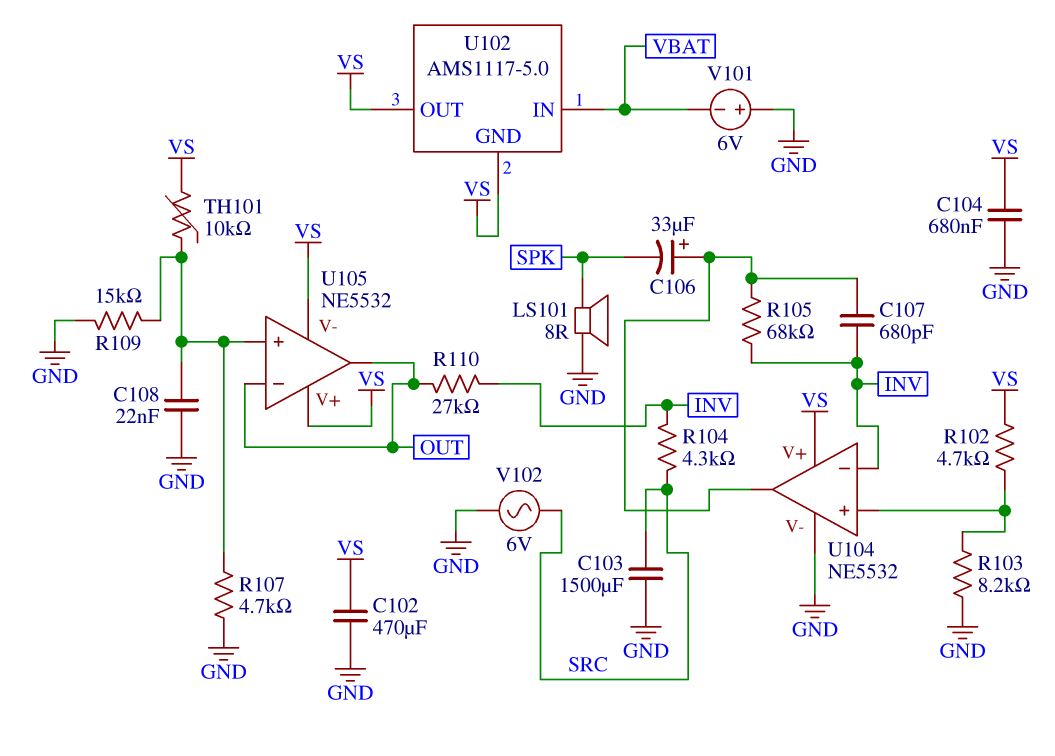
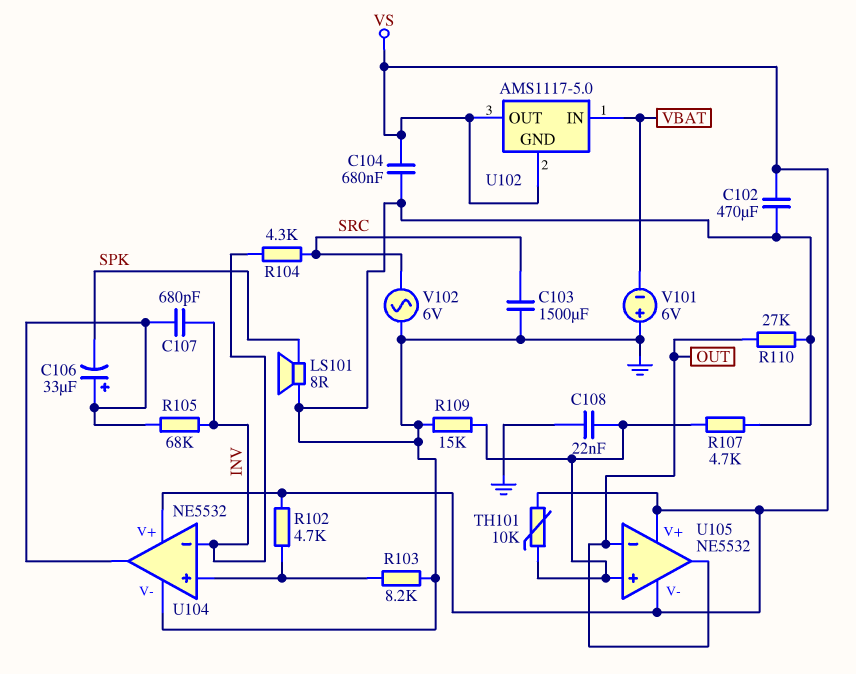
R110: 27k (INV, OUT) -> 27k (GND, OUT)

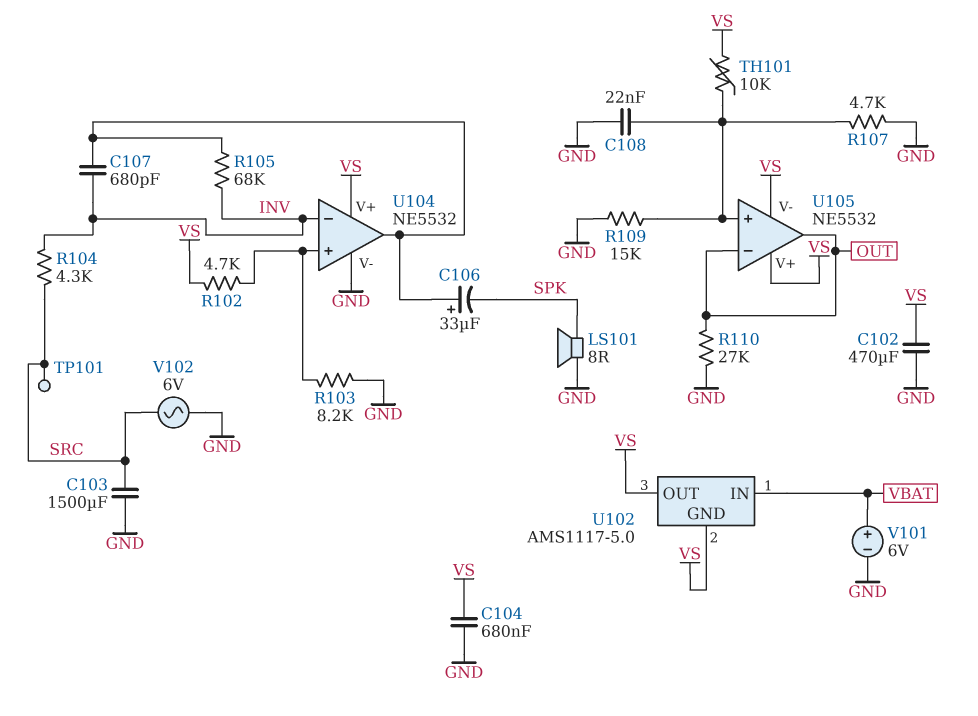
TP101: none -> test point (SRC)
V101: 6V (plus GND, minus VBAT) -> 6V (plus VBAT, minus GND)

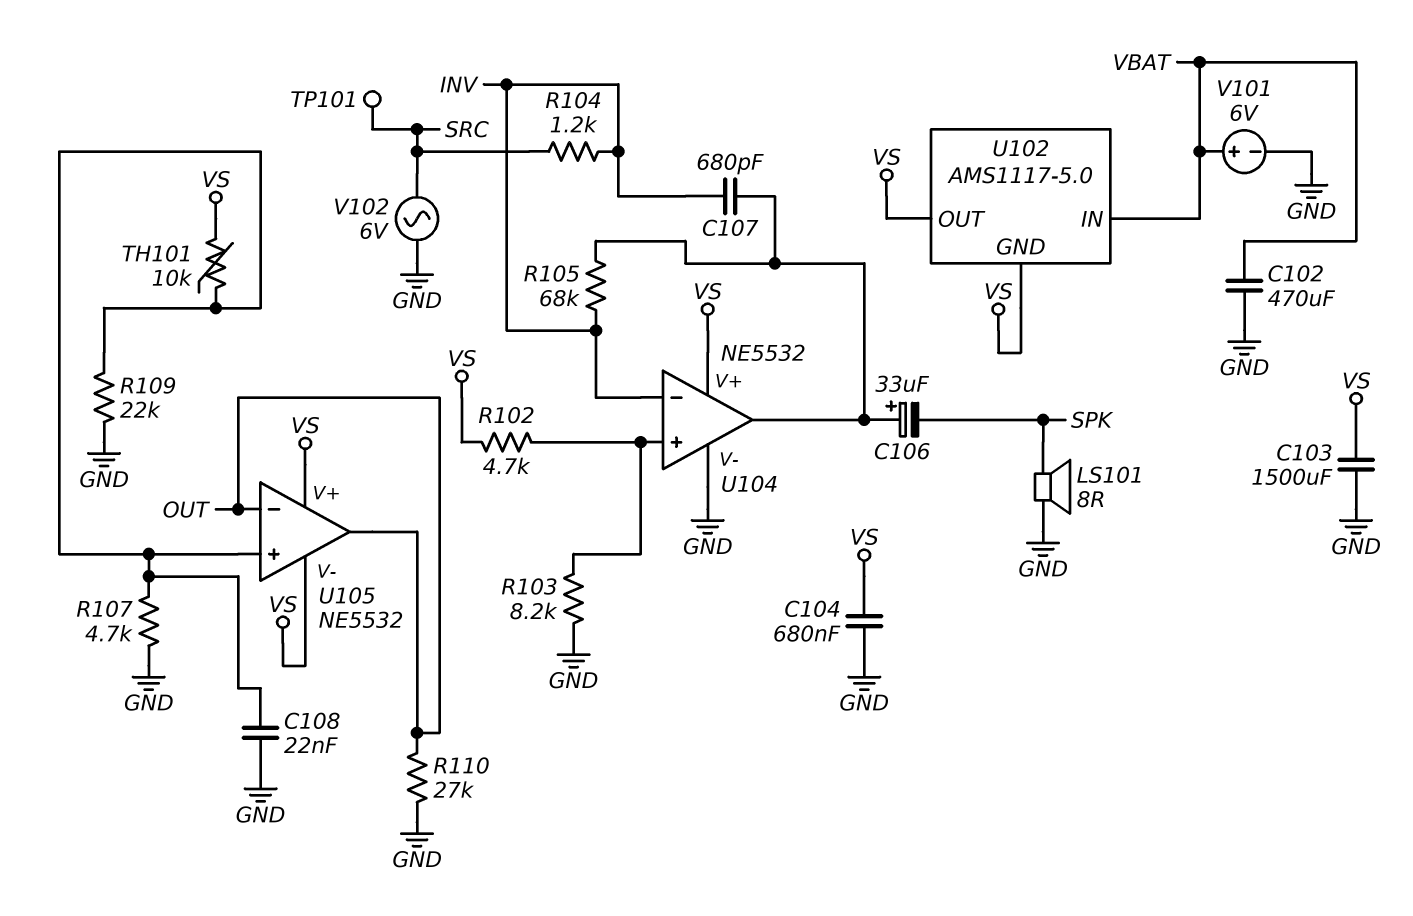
C102: 470uF (GND, VS) -> 470uF (GND, VBAT)
C103: 1500uF (GND, SRC) -> 1500uF (GND, VS)
R104: 4.3k (INV, SRC) -> 1.2k (INV, SRC)
R109: 15k (GND, U105/in+) -> 22k (GND, U105/in+)

